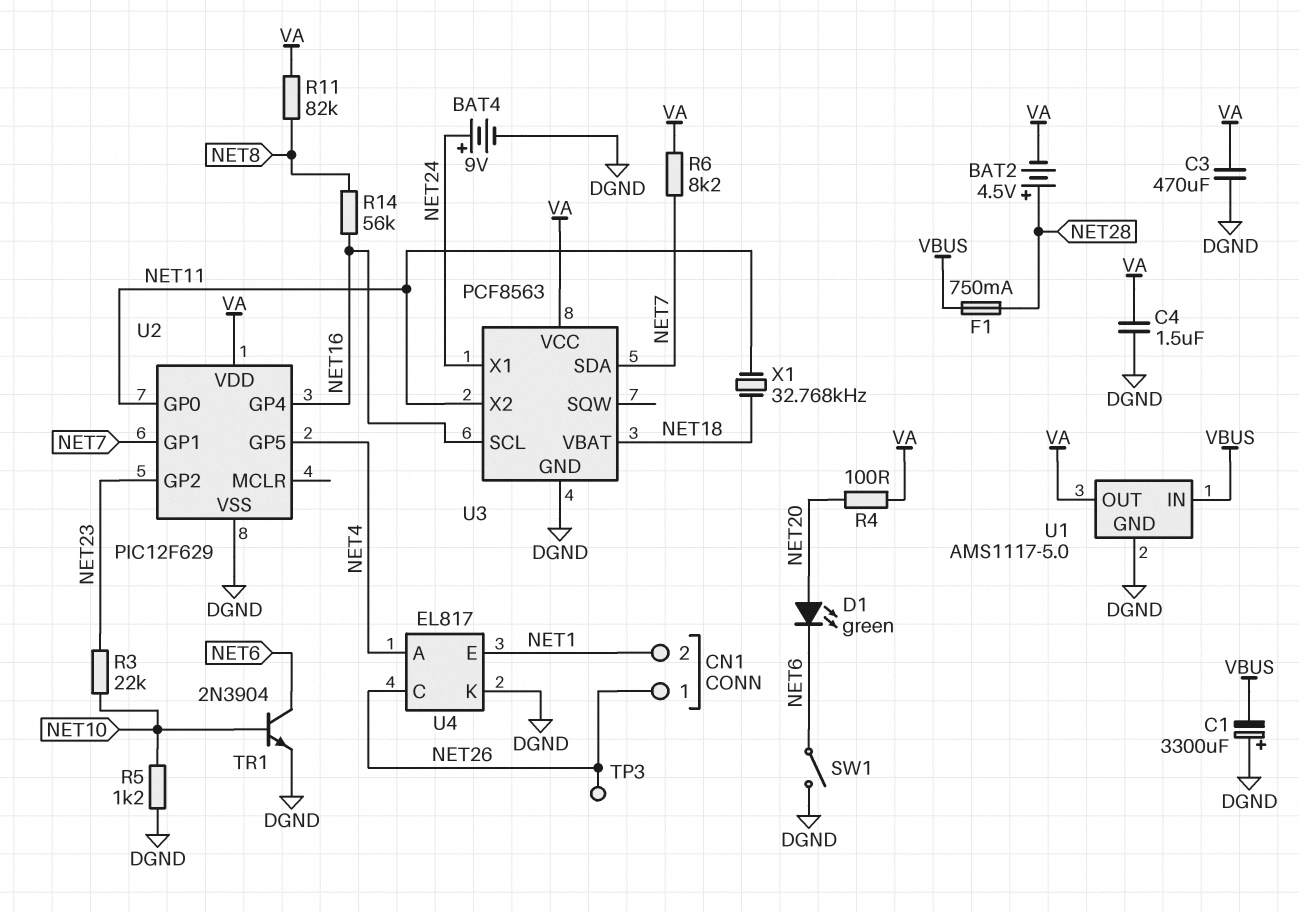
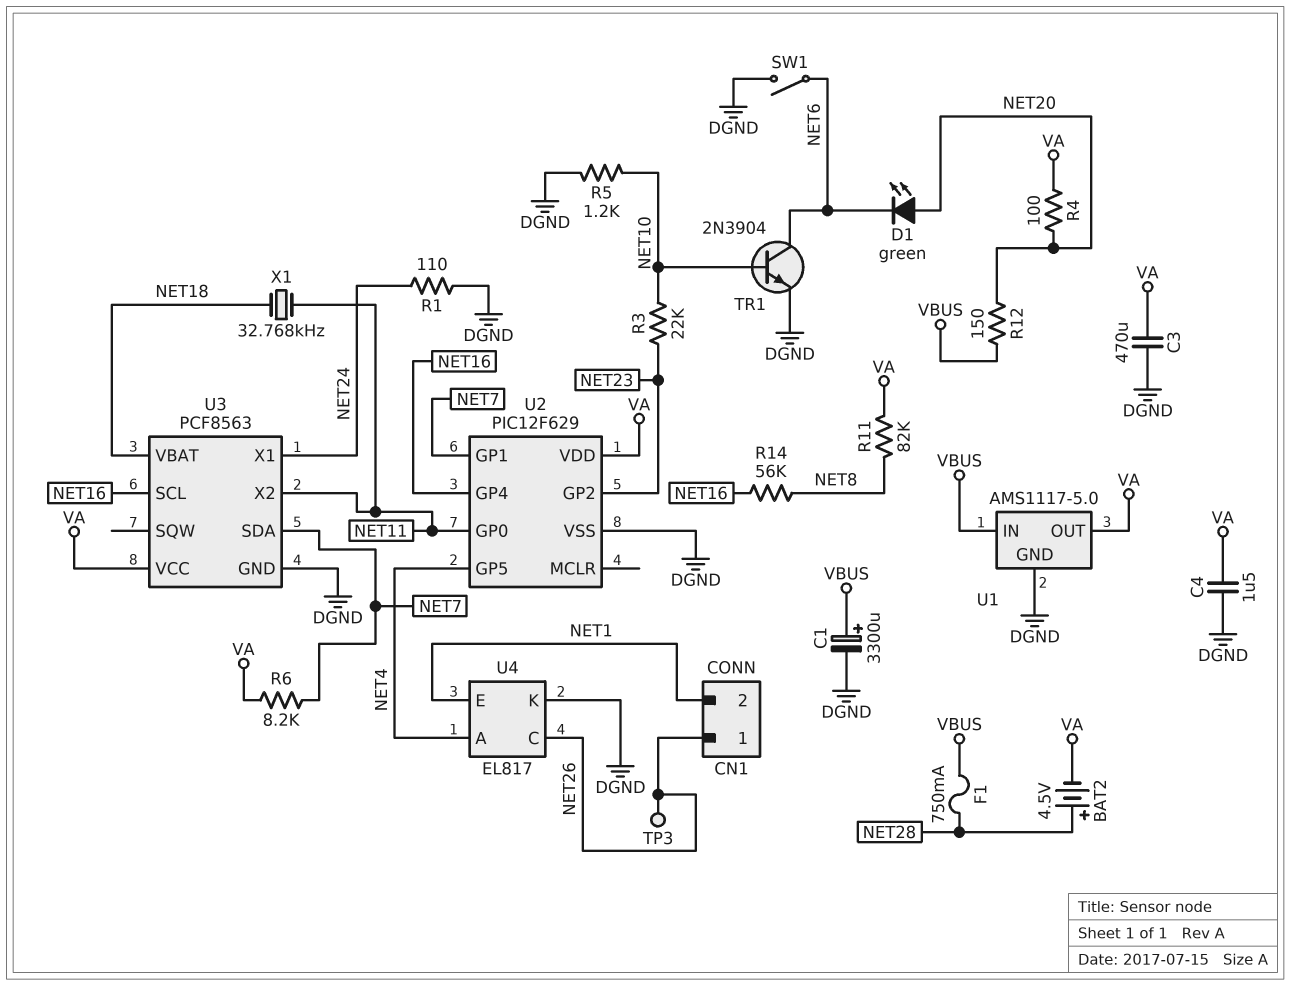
BAT4: 9V (plus NET24, minus DGND) -> none
C1: 3300uF (plus DGND, minus VBUS) -> 3300uF (plus VBUS, minus DGND)
R1: none -> 110 (DGND, NET24)
R12: none -> 150 (NET20, VBUS)

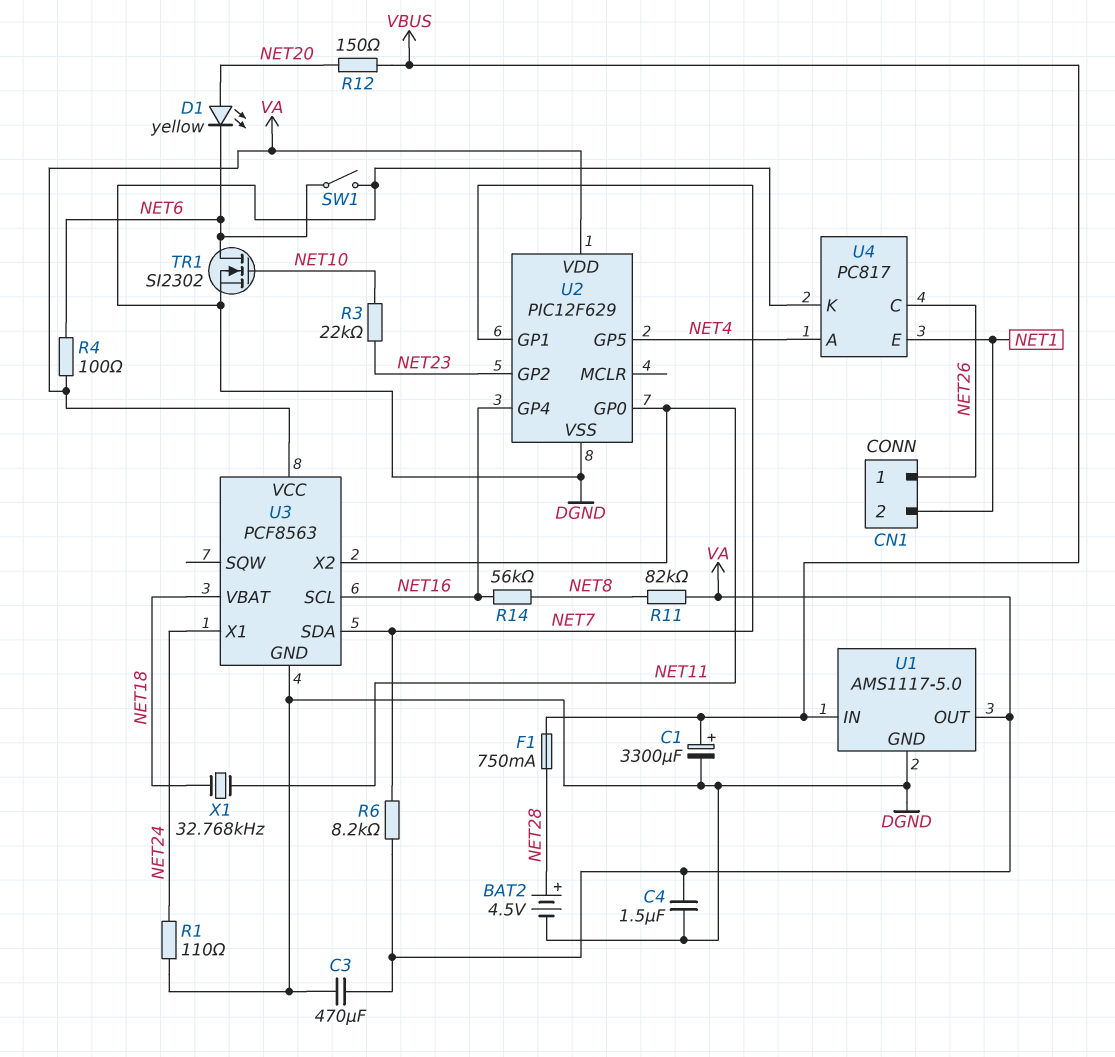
BAT2: 4.5V (plus NET28, minus VA) -> 4.5V (plus NET28, minus DGND)
D1: LED green (A NET20, K NET6) -> LED yellow (A NET20, K NET6)
R4: 100 (NET20, VA) -> 100 (NET6, VA)
R5: 1.2k (DGND, NET10) -> none
TP3: test point (NET26) -> none
TR1: NPN 2N3904 (B NET10, C NET6, E DGND) -> NMOS SI2302 (G NET10, D NET6, S DGND)
U4: EL817 -> PC817

